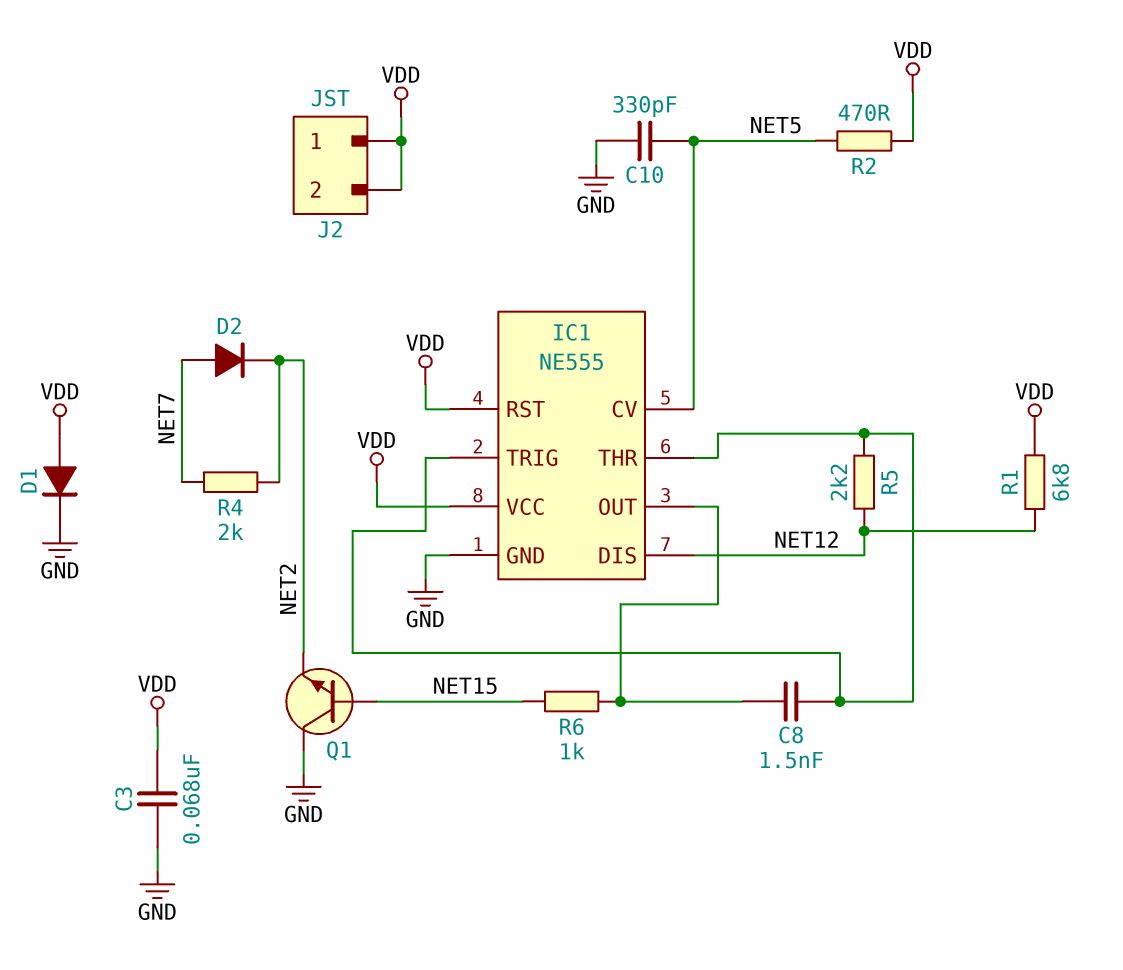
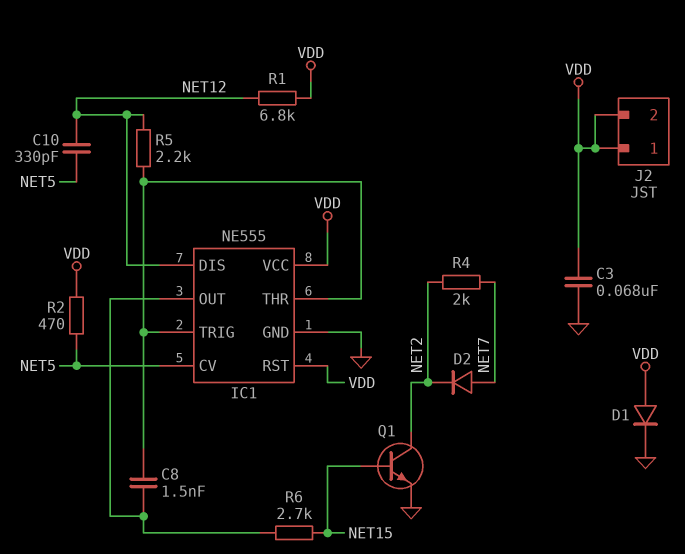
C10: 330pF (GND, NET5) -> 330pF (NET5, NET12)
Q1: NPN (B NET15, C GND, E NET2) -> NPN (B NET15, C NET2, E GND)
R6: 1k (IC1/OUT, NET15) -> 2.7k (IC1/OUT, NET15)

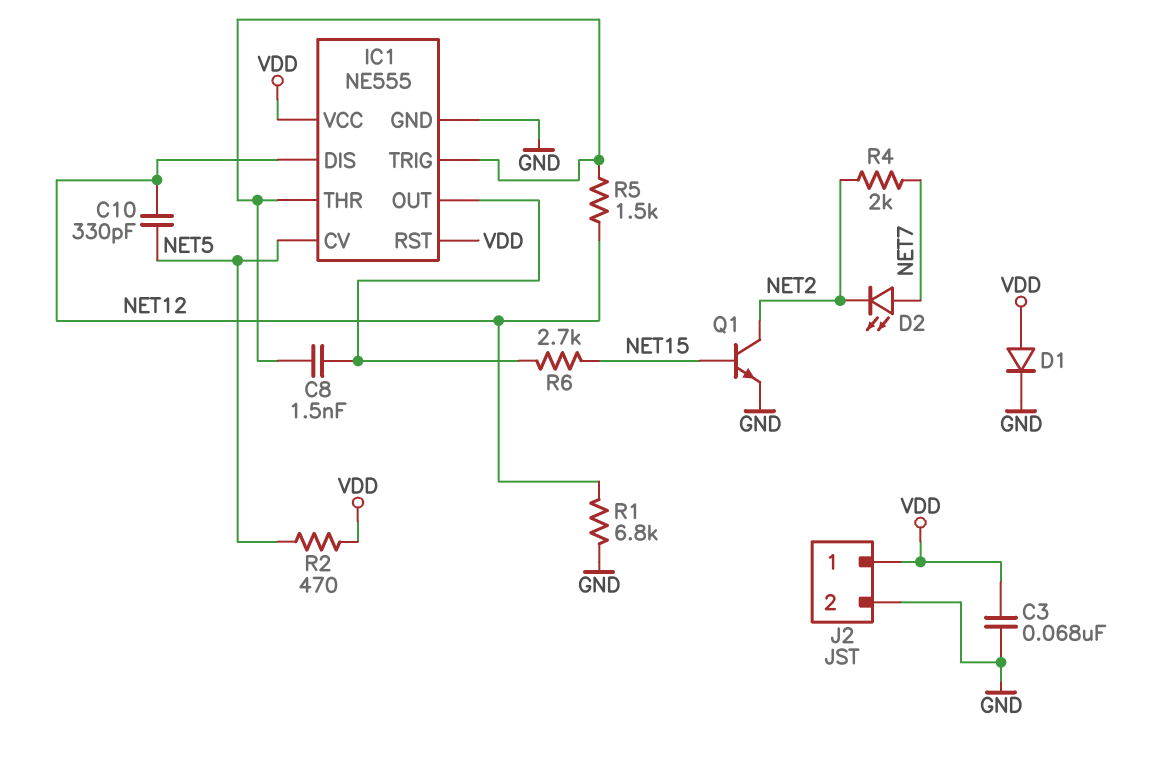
D2: diode (A NET7, K NET2) -> LED (A NET7, K NET2)
J2 pin 2: VDD -> GND
R1: 6.8k (NET12, VDD) -> 6.8k (GND, NET12)
R5: 2.2k (IC1/THR, NET12) -> 1.5k (IC1/THR, NET12)

